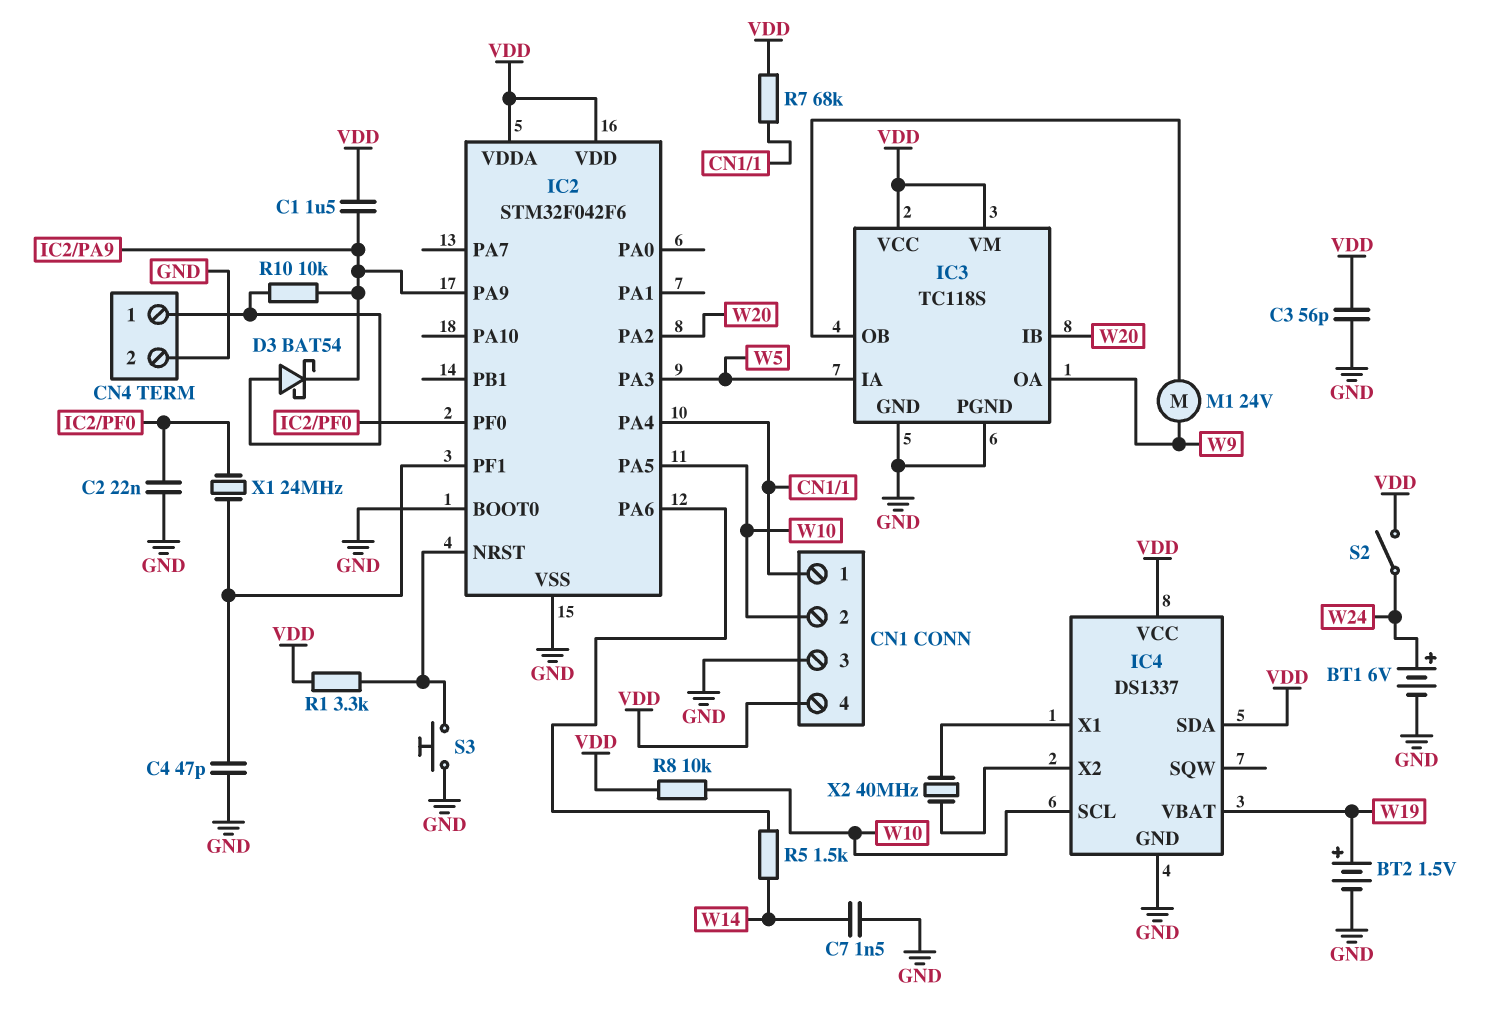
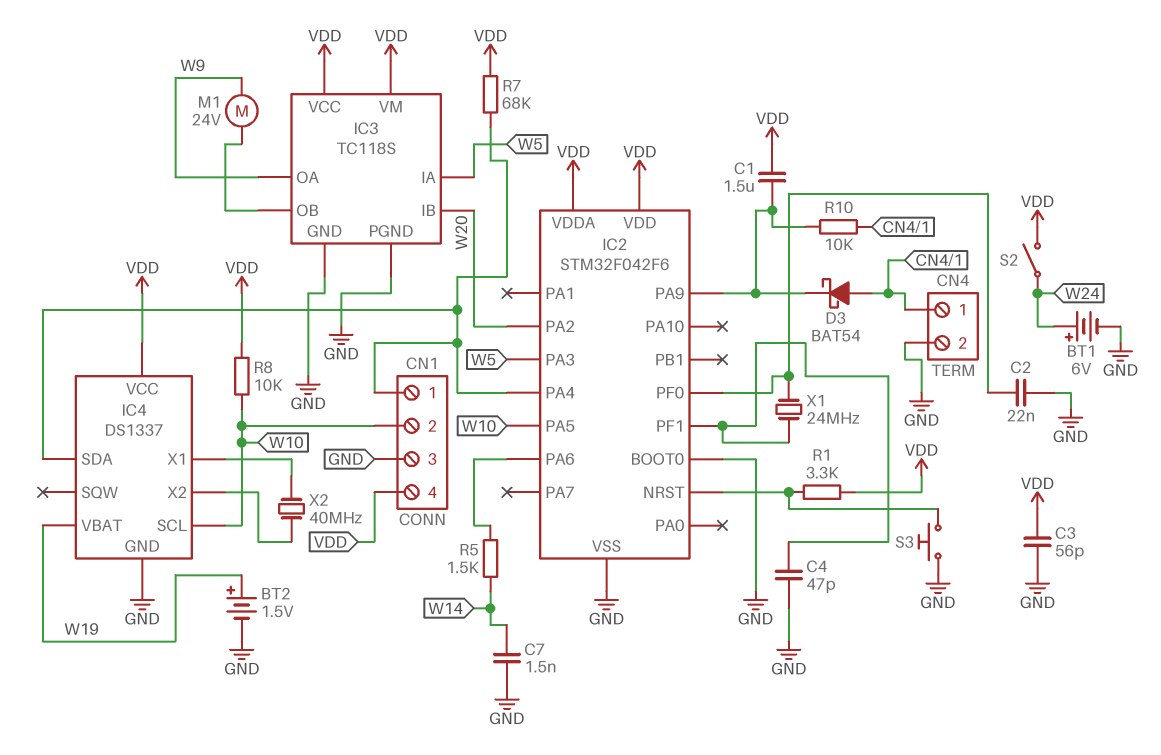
IC4 pin SDA: VDD -> CN1/1

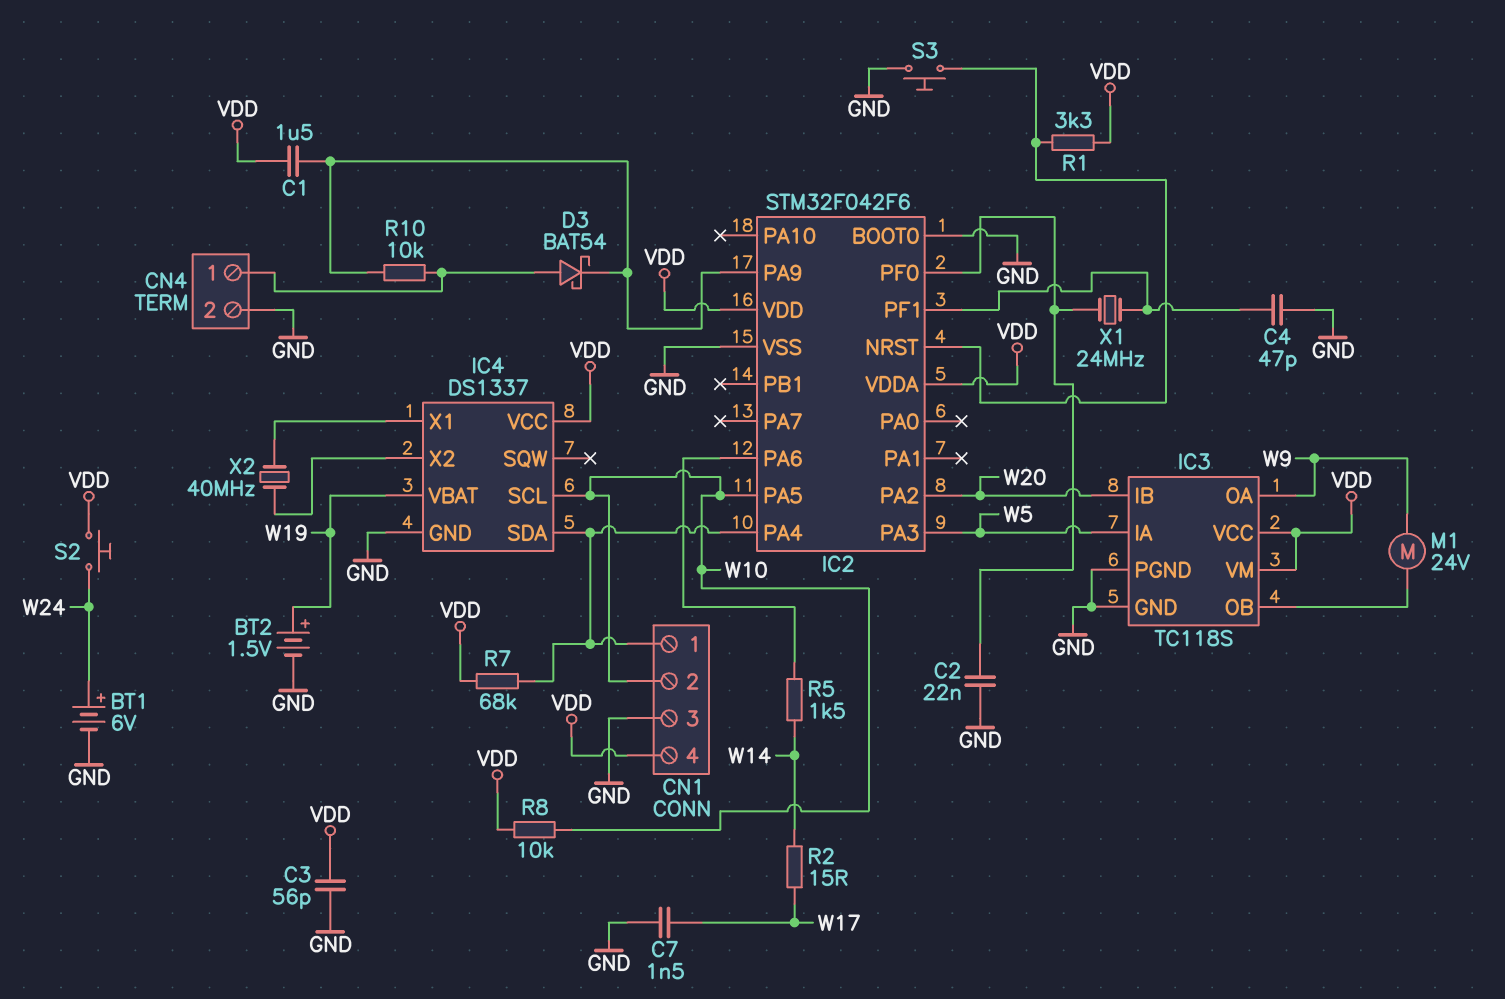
C7: 1.5nF (GND, W14) -> 1.5nF (GND, W17)
R2: none -> 15 (W14, W17)
S2: switch (VDD, W24) -> button (VDD, W24)

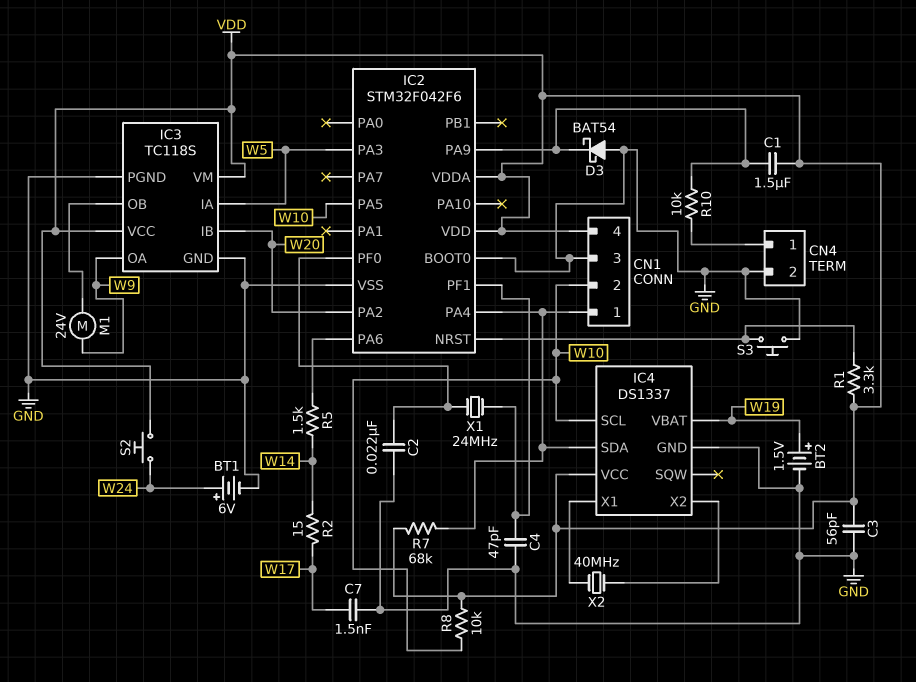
D3: schottky BAT54 (A CN4/1, K IC2/PA9) -> schottky BAT54 (A GND, K IC2/PA9)

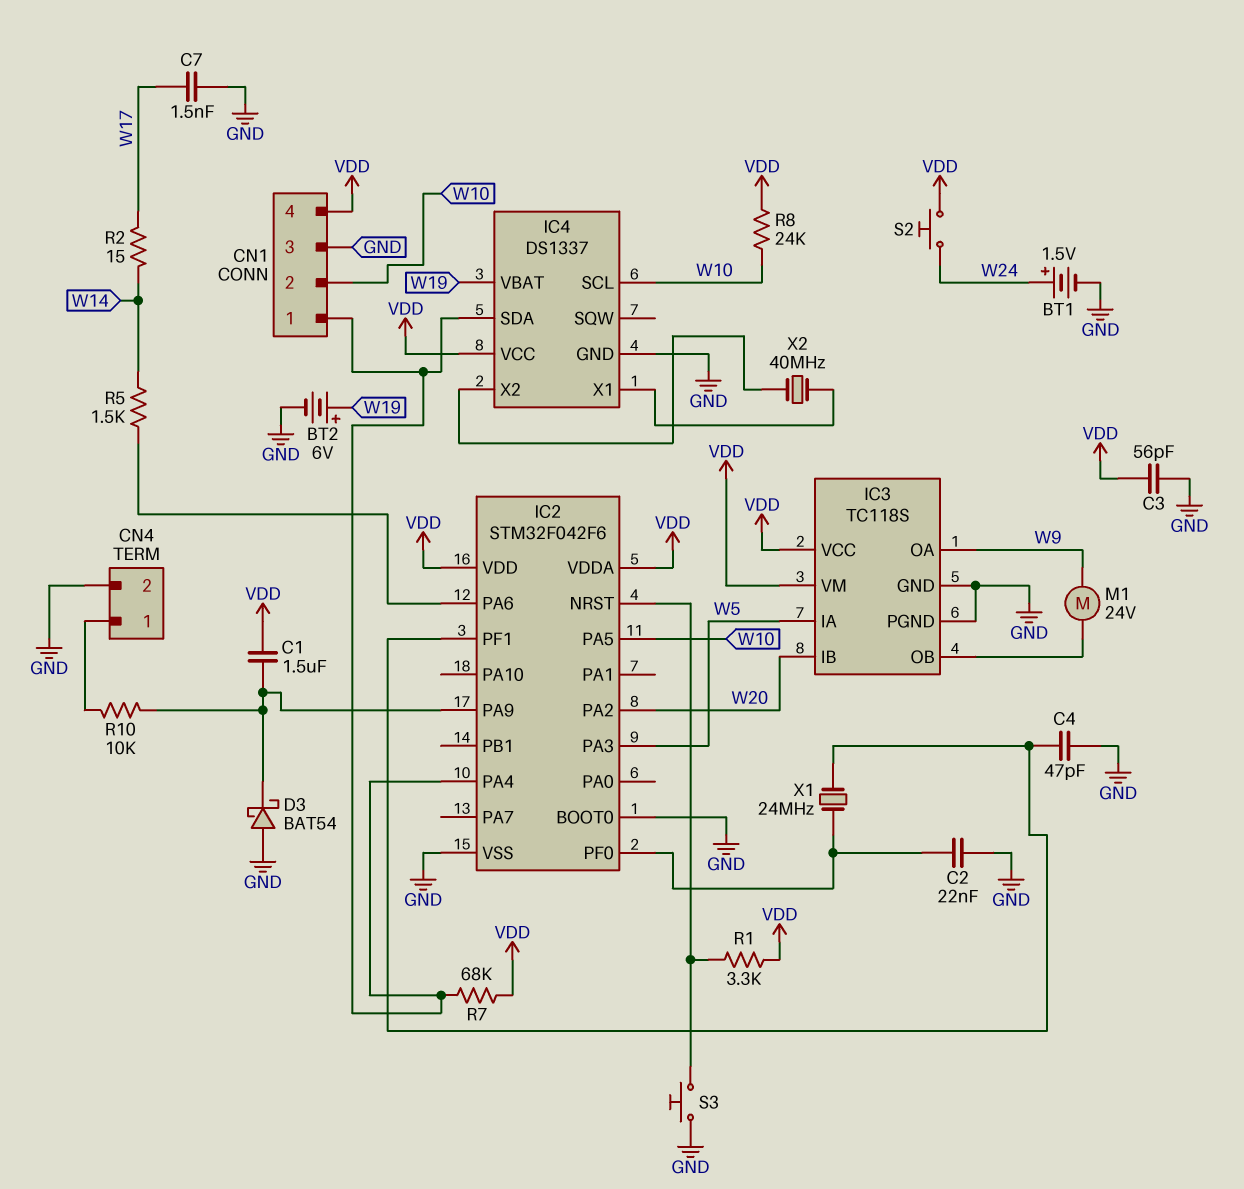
BT1: 6V (plus W24, minus GND) -> 1.5V (plus W24, minus GND)
BT2: 1.5V (plus W19, minus GND) -> 6V (plus W19, minus GND)
R8: 10k (VDD, W10) -> 24k (VDD, W10)

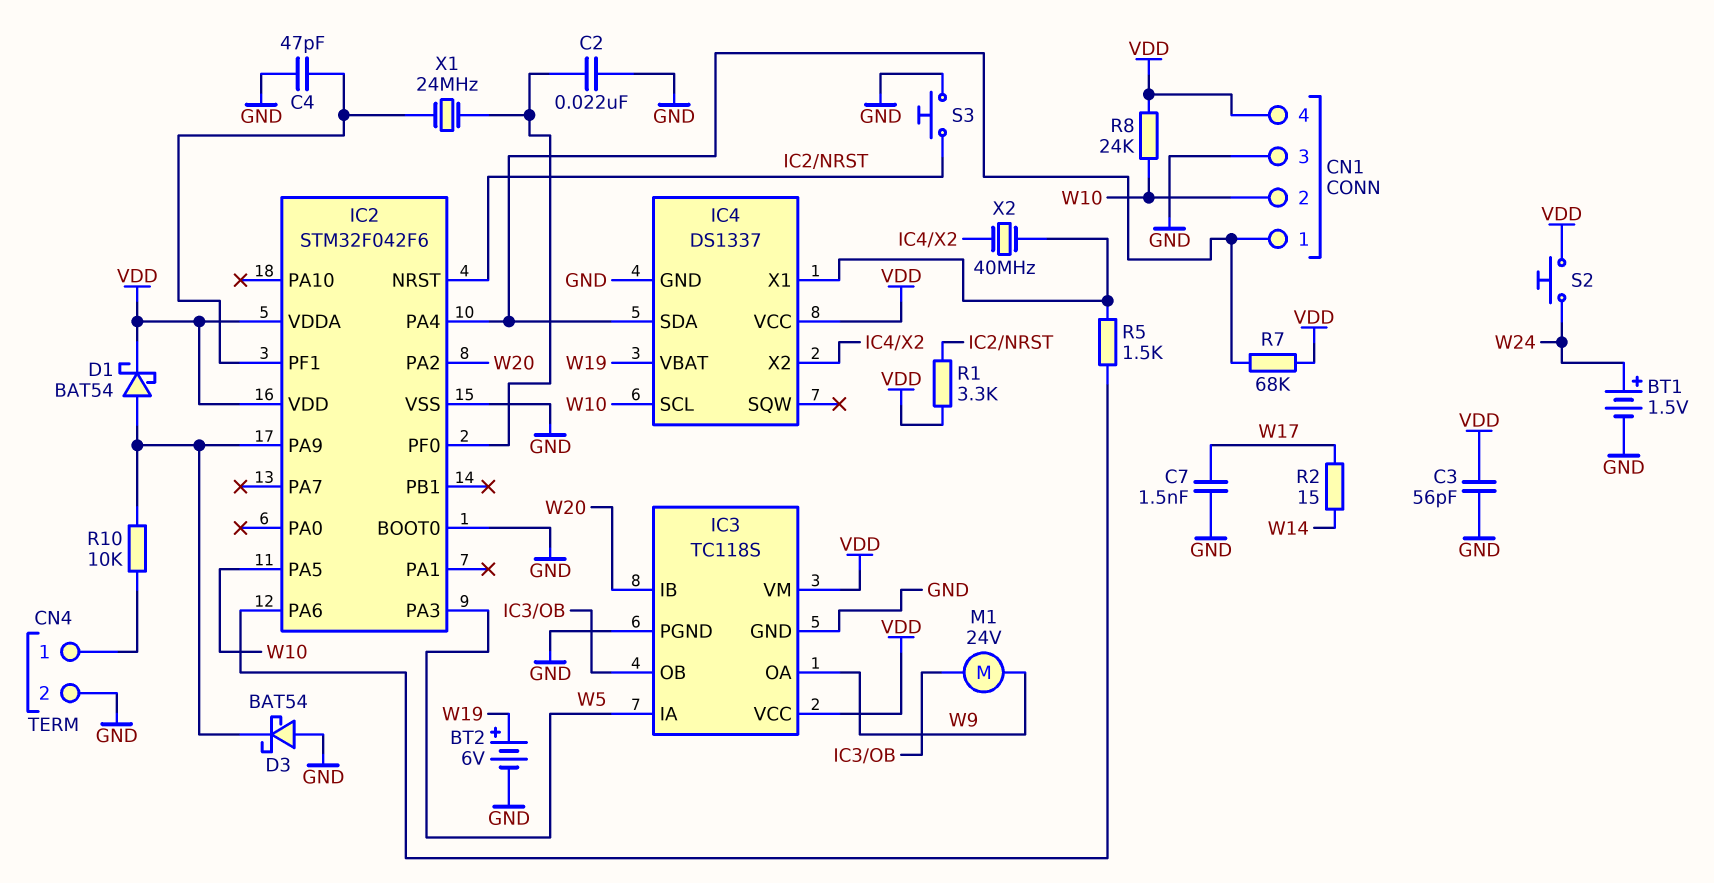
C1: 1.5uF (IC2/PA9, VDD) -> none
D1: none -> schottky BAT54 (A IC2/PA9, K VDD)
R5: 1.5k (IC2/PA6, W14) -> 1.5k (IC2/PA6, IC4/X1)

